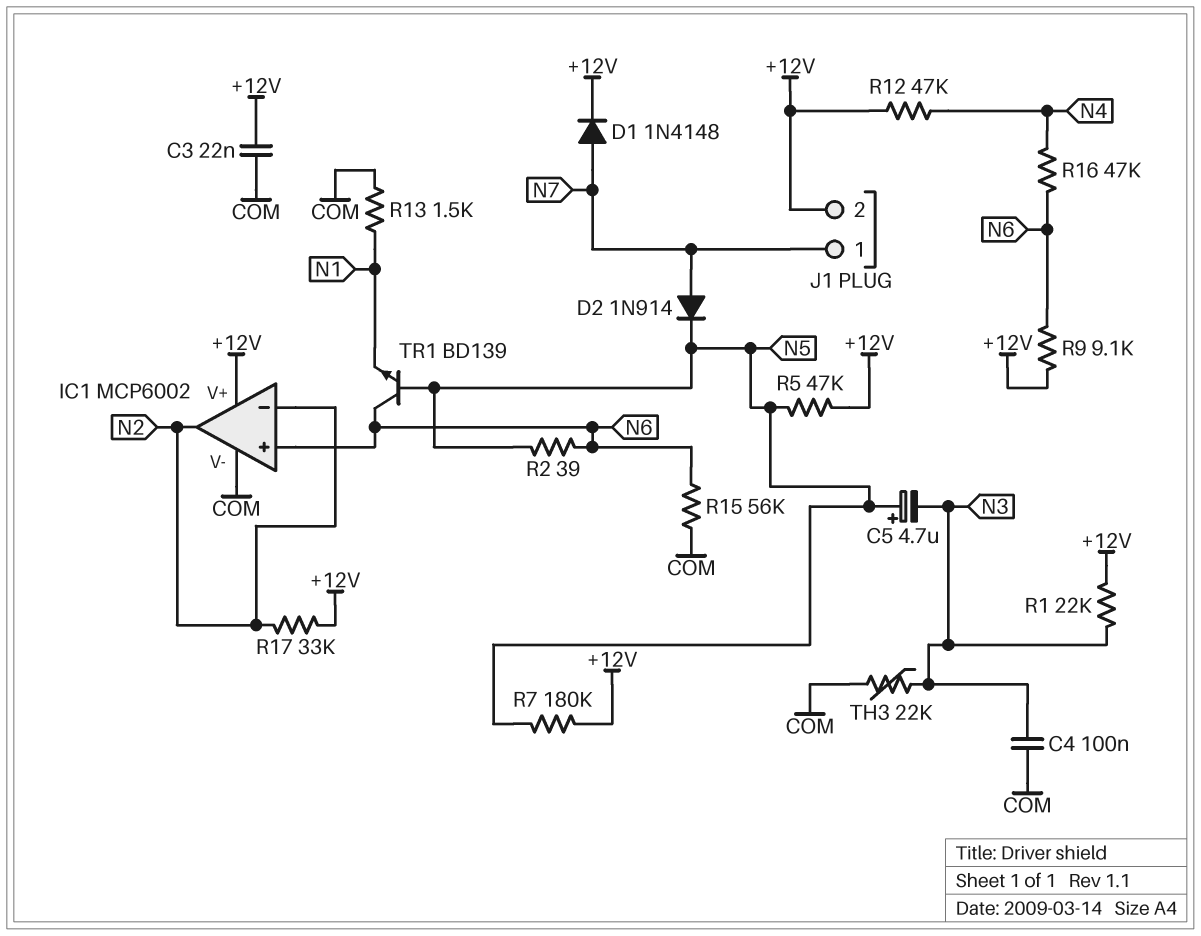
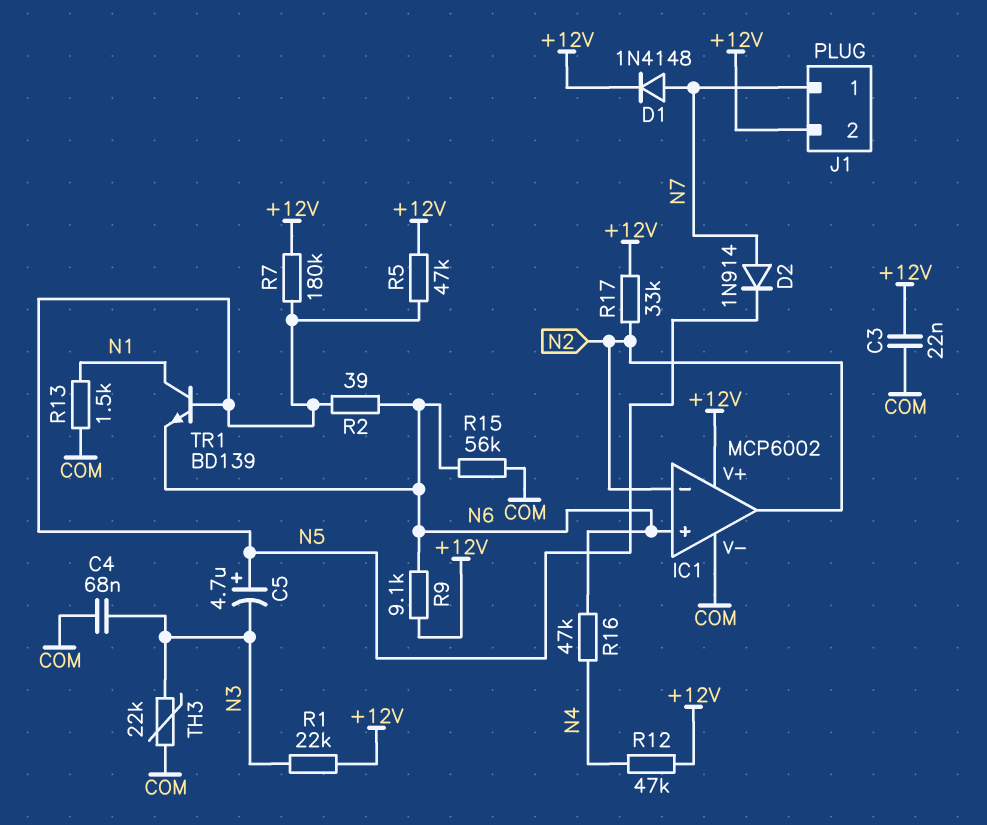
C4: 100nF (COM, N3) -> 68nF (COM, N3)
TR1: NPN BD139 (B N5, C N6, E N1) -> NPN BD139 (B N5, C N1, E N6)

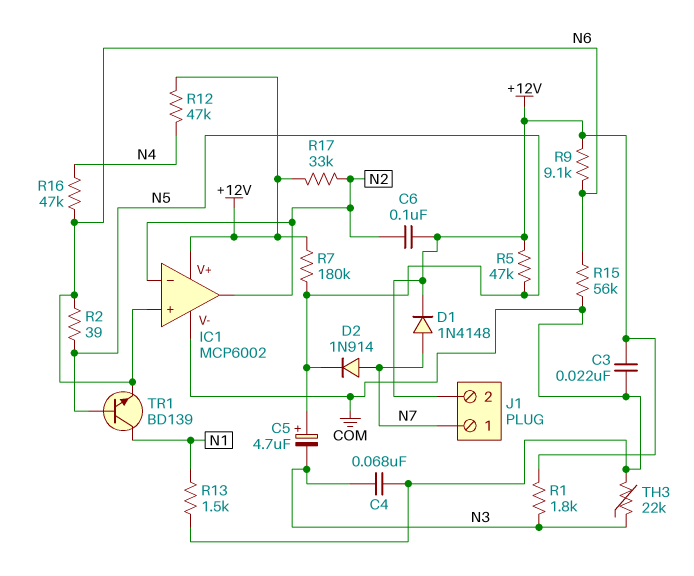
C6: none -> 100nF (+12V, N2)
R1: 22k (+12V, N3) -> 1.8k (+12V, N3)

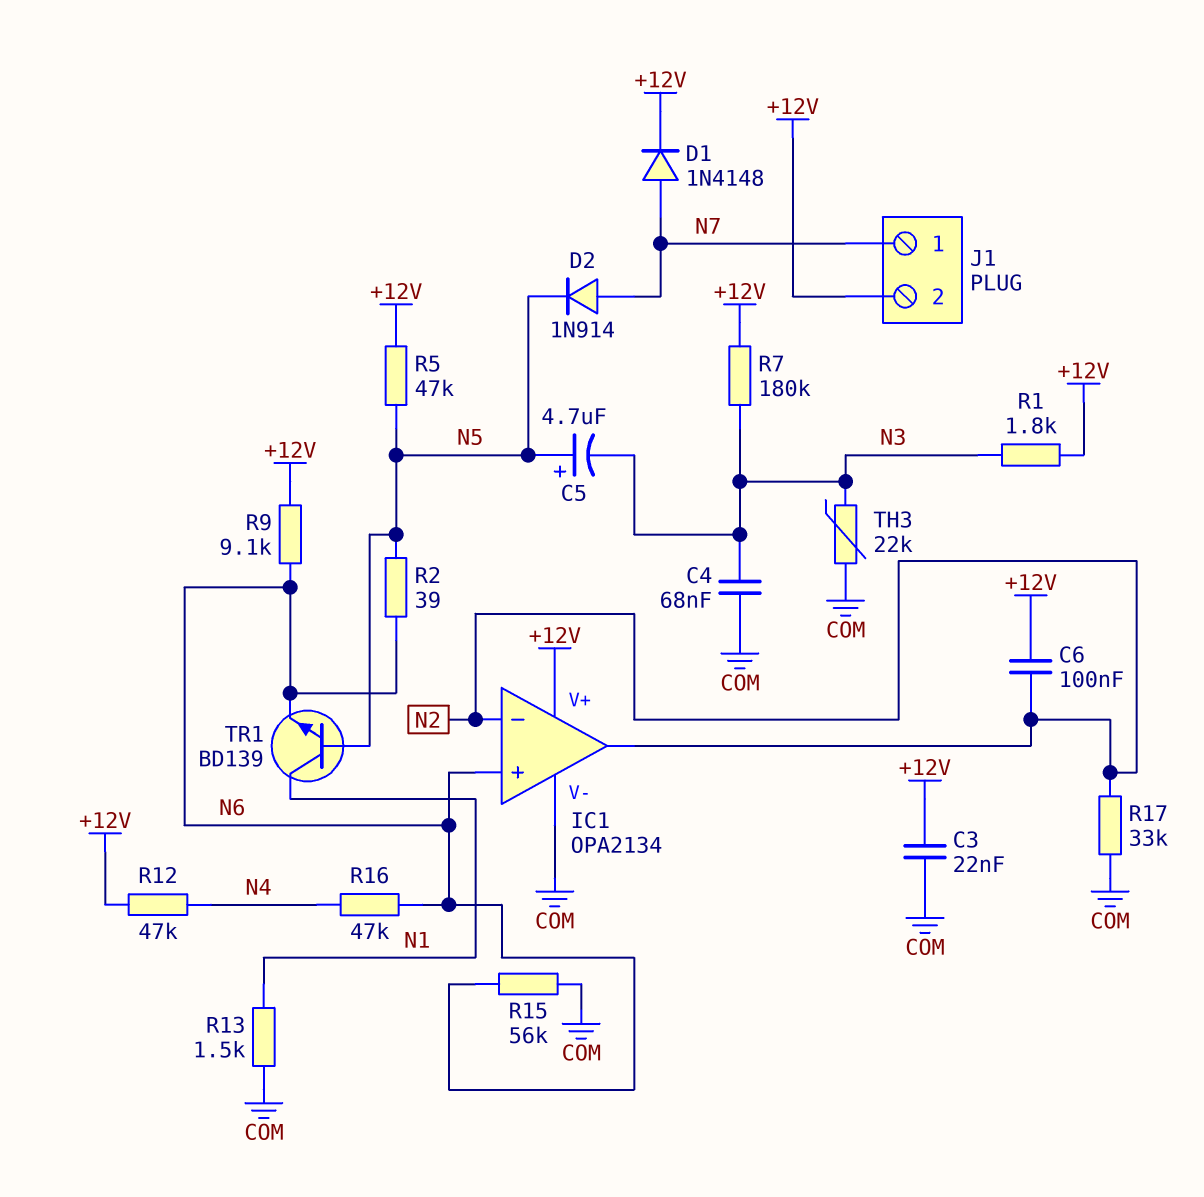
IC1: MCP6002 -> OPA2134
R7: 180k (+12V, N5) -> 180k (+12V, N3)
R17: 33k (+12V, N2) -> 33k (COM, N2)

